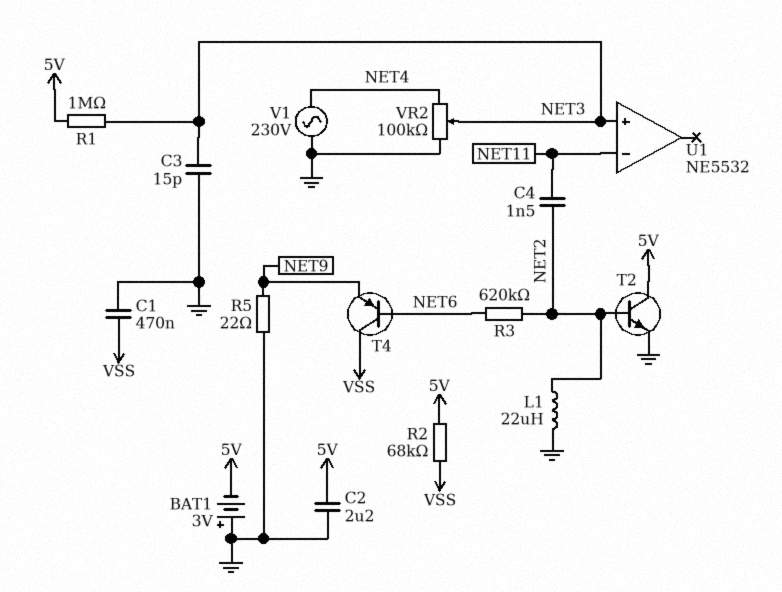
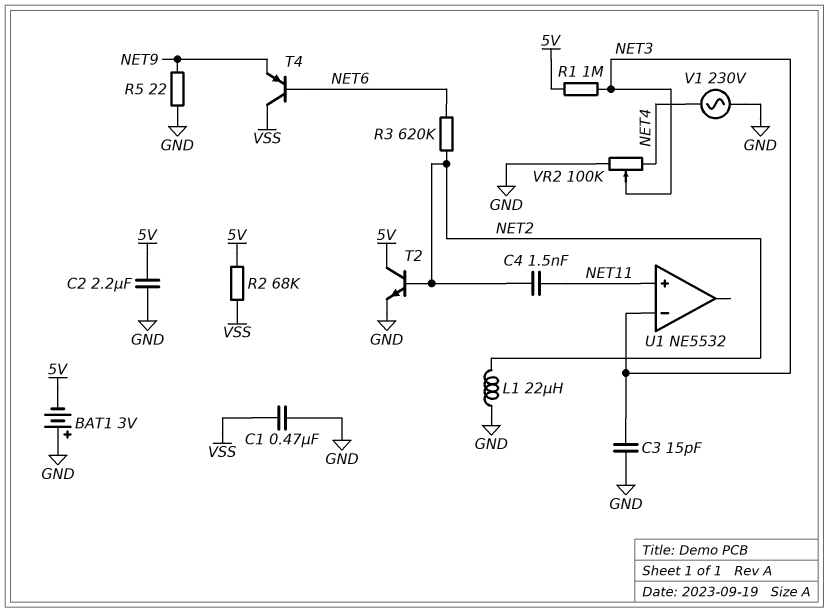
U1 pin in+: NET3 -> NET11
U1 pin in-: NET11 -> NET3

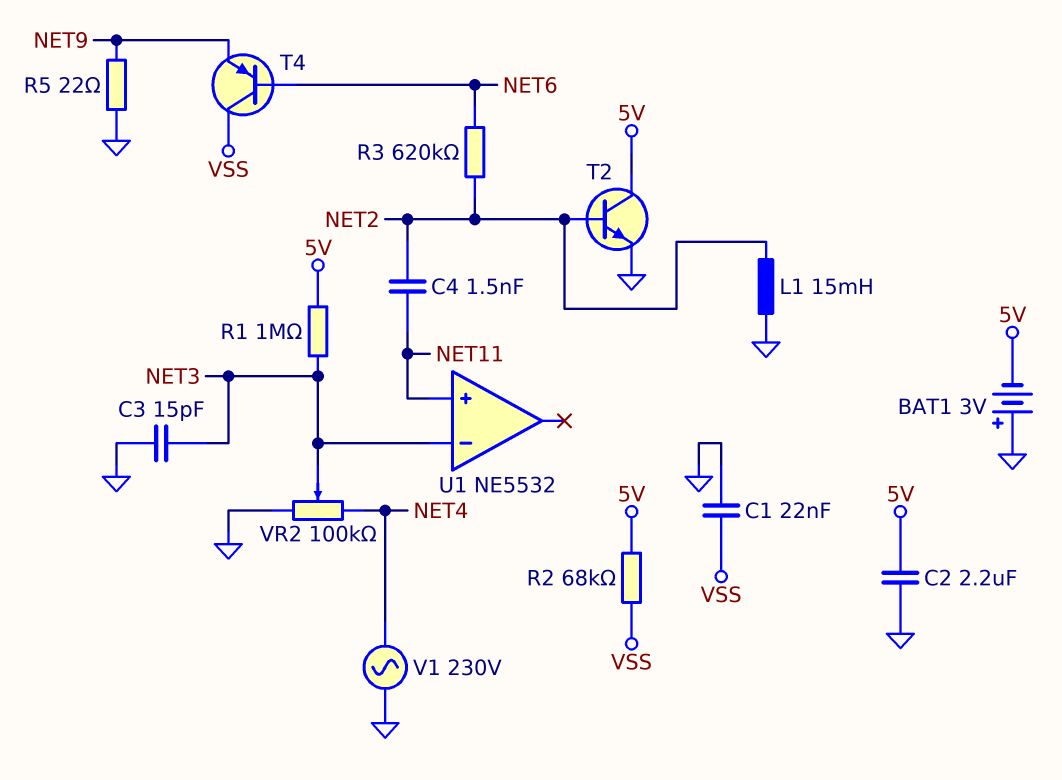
C1: 470nF (GND, VSS) -> 22nF (GND, VSS)
L1: 22uH (GND, NET2) -> 15mH (GND, NET2)

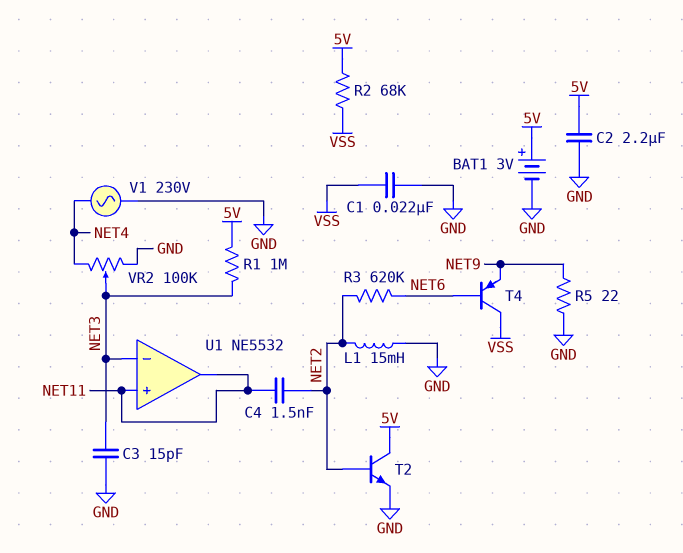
BAT1: 3V (plus GND, minus 5V) -> 3V (plus 5V, minus GND)
U1 pin out: none -> NET11

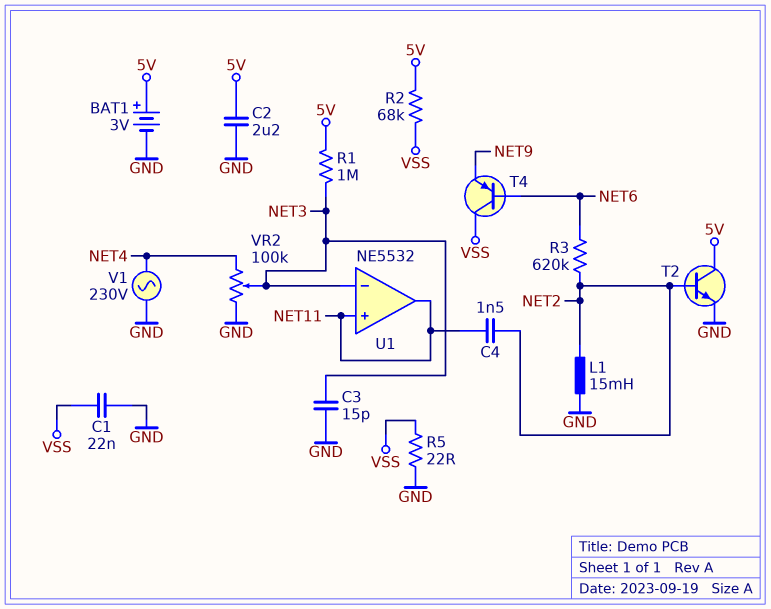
R5: 22 (GND, NET9) -> 22 (GND, VSS)

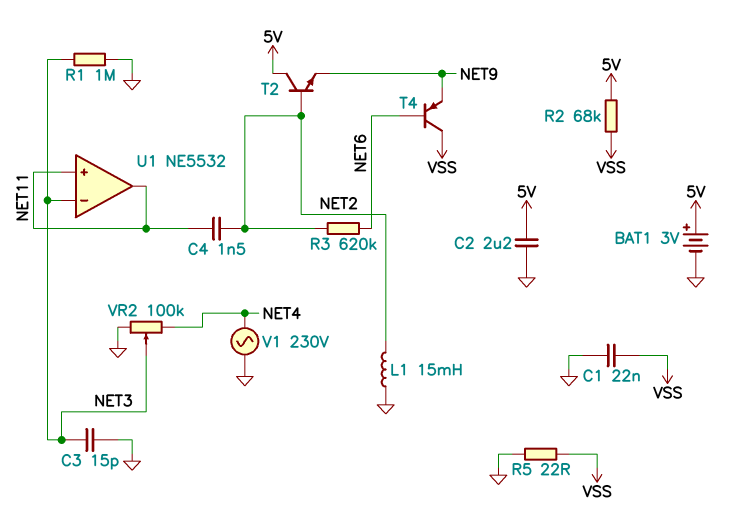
R1: 1M (5V, NET3) -> 1M (GND, NET3)
T2: NPN (B NET2, C 5V, E GND) -> NPN (B NET2, C 5V, E NET9)

